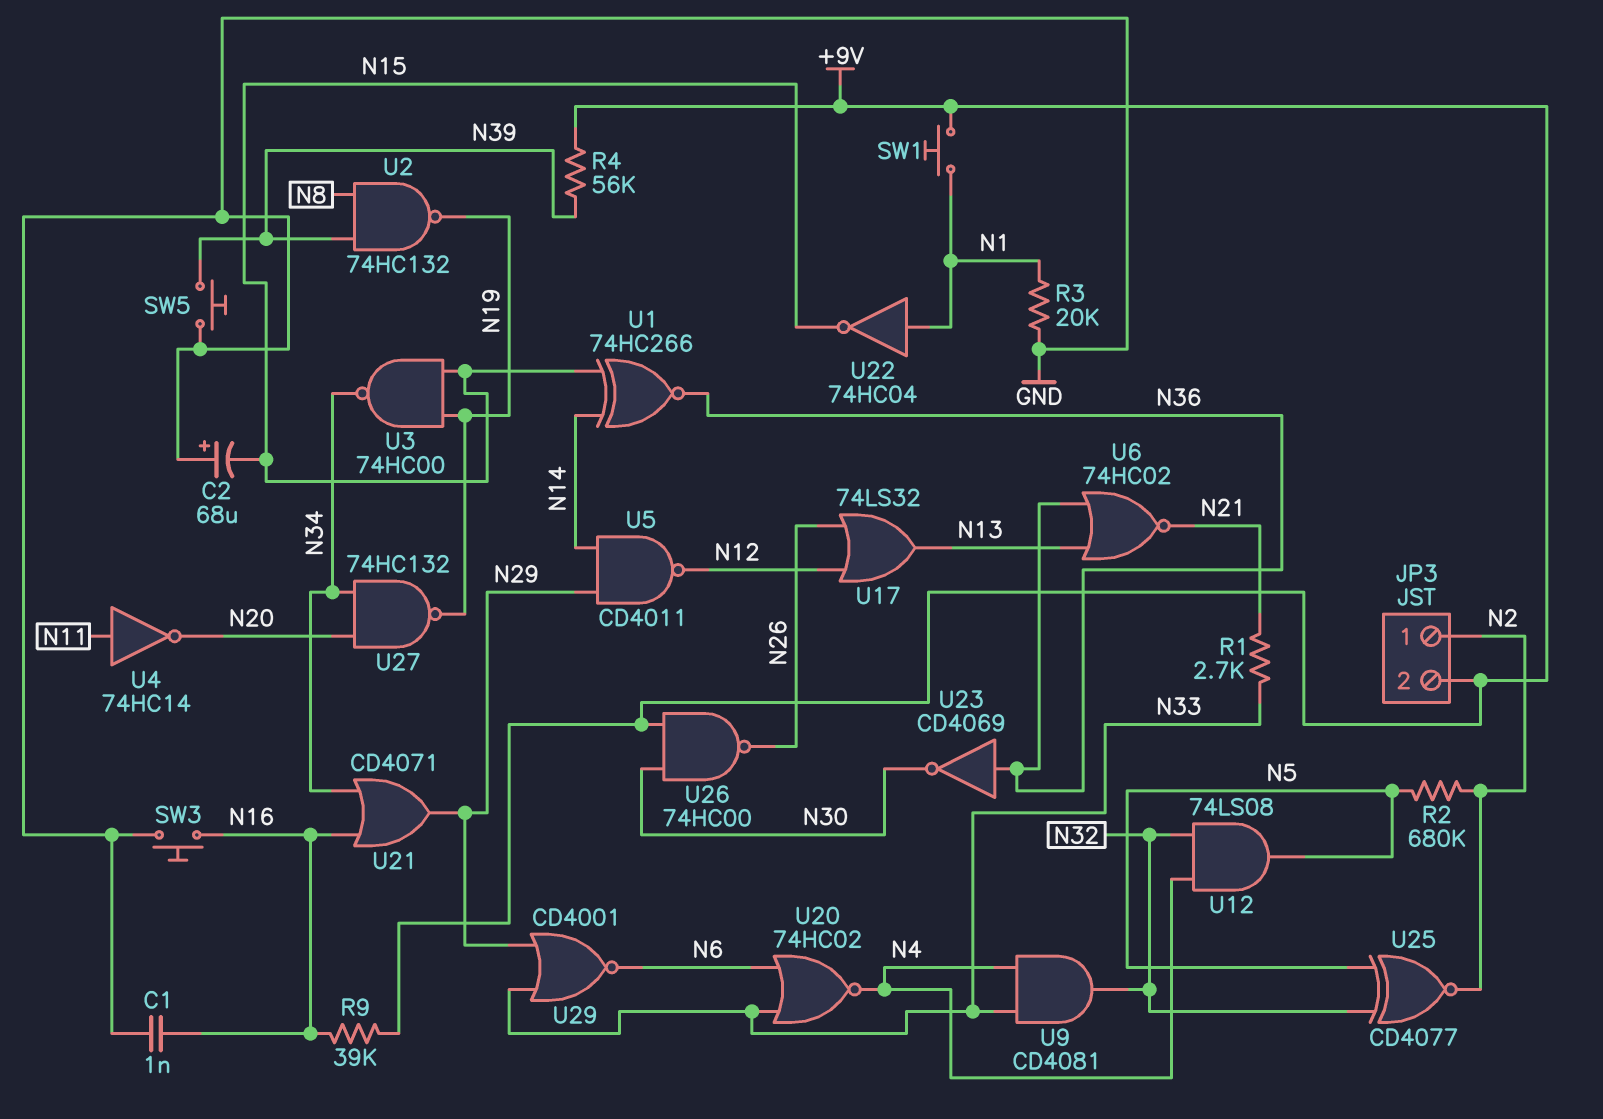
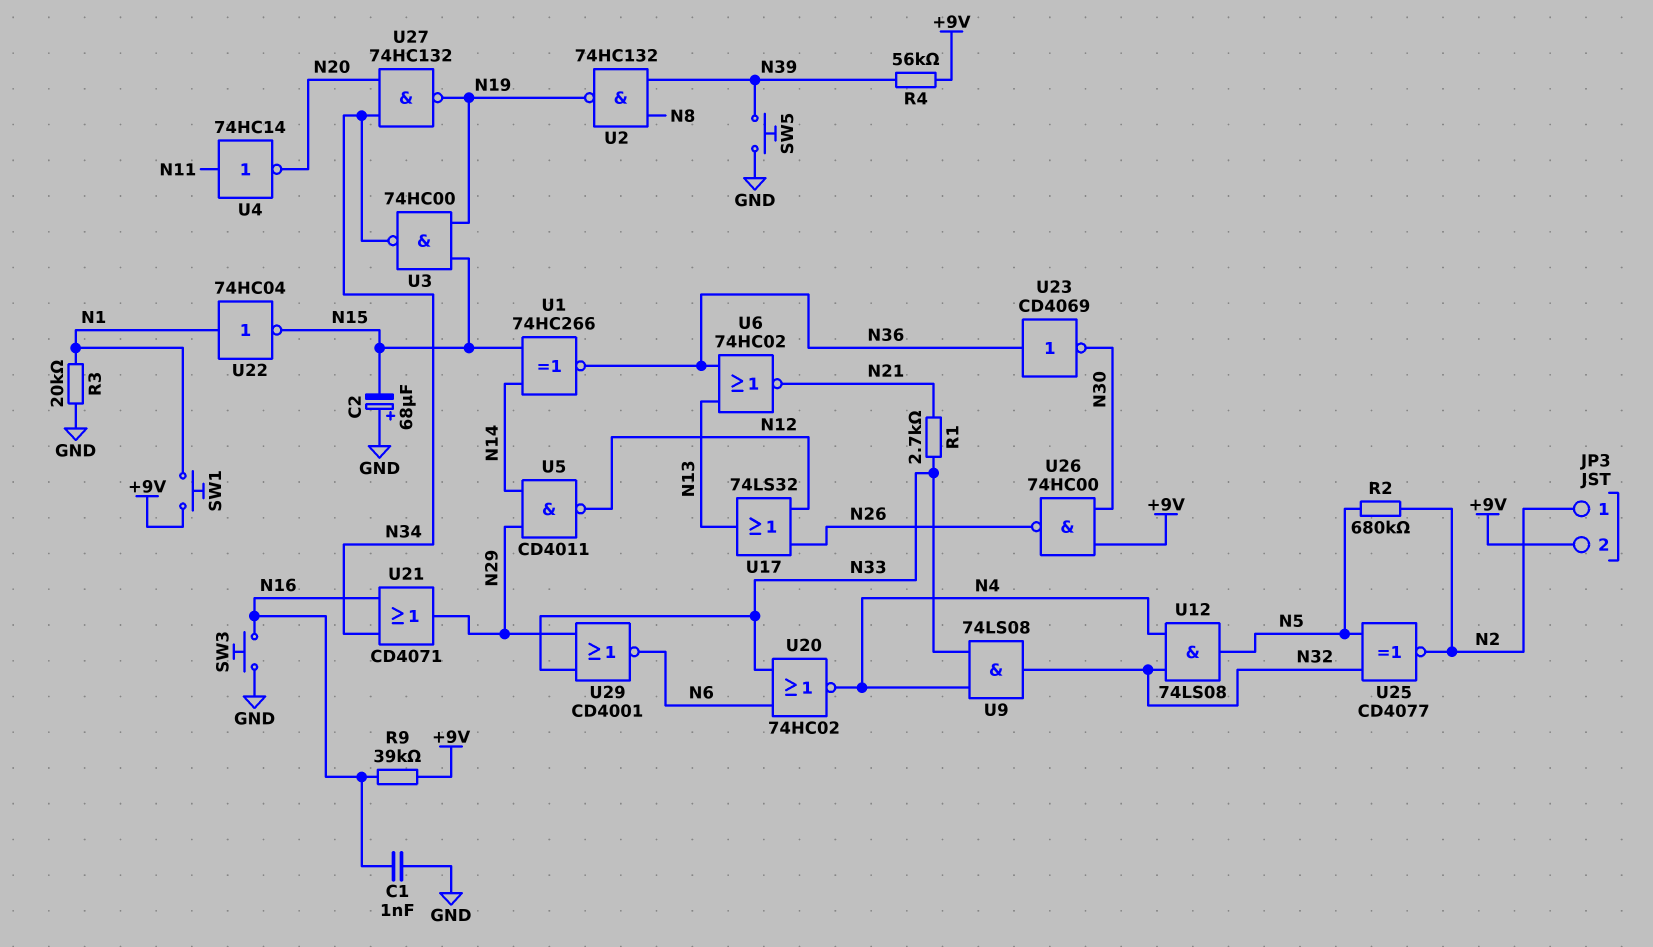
U9: AND CD4081 (in N4, in N33, out N32) -> AND 74LS08 (in N4, in N33, out N32)

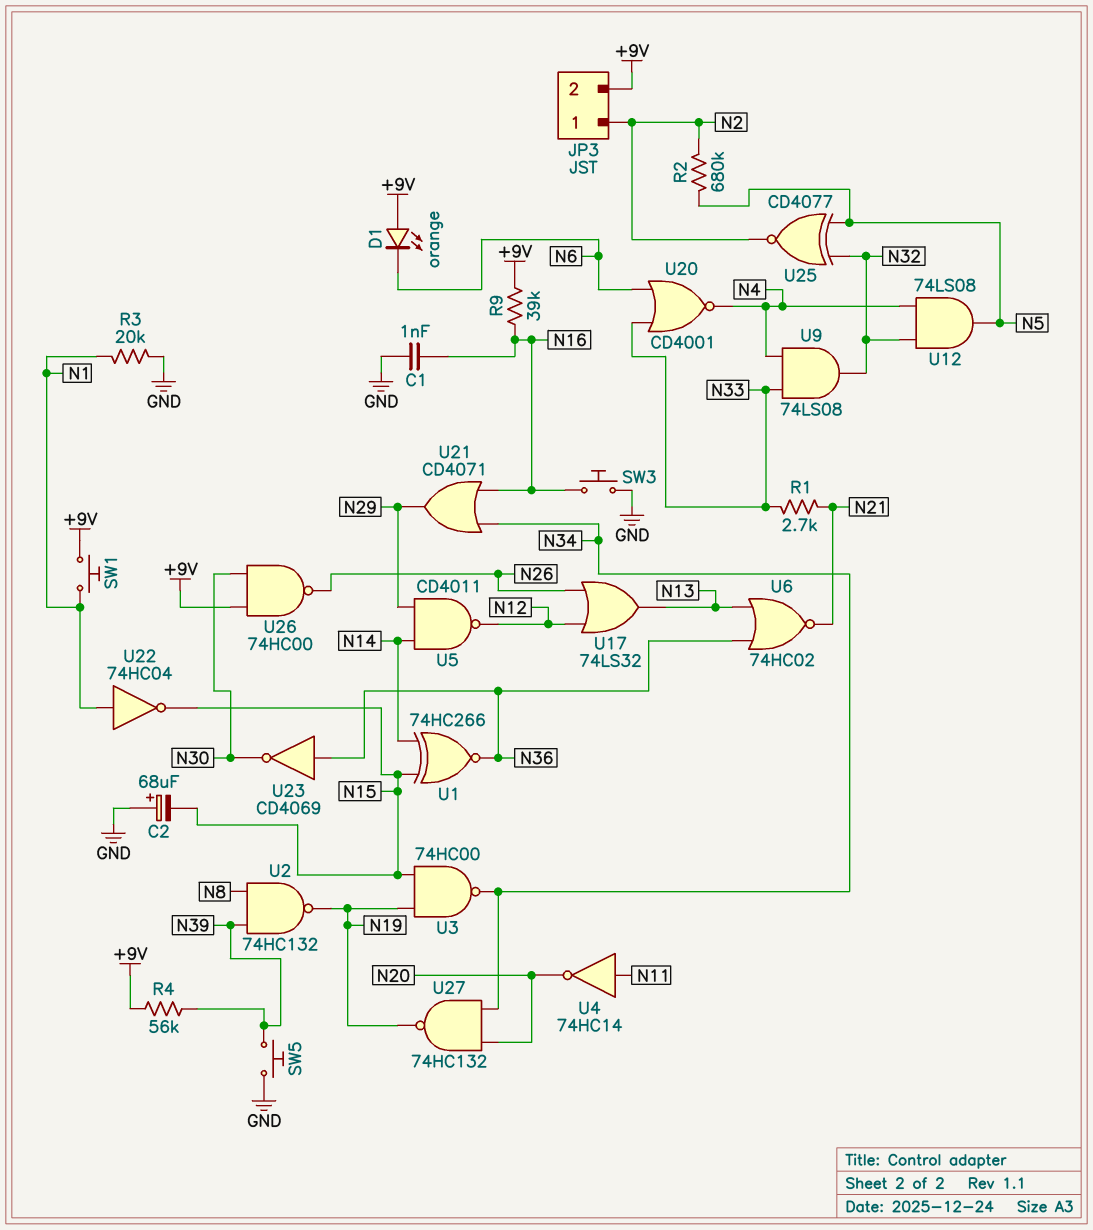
D1: none -> LED orange (A +9V, K N6)
U20: NOR 74HC02 (in N6, in N33, out N4) -> NOR CD4001 (in N6, in N33, out N4)
U29: NOR CD4001 (in N29, in N33, out N6) -> none

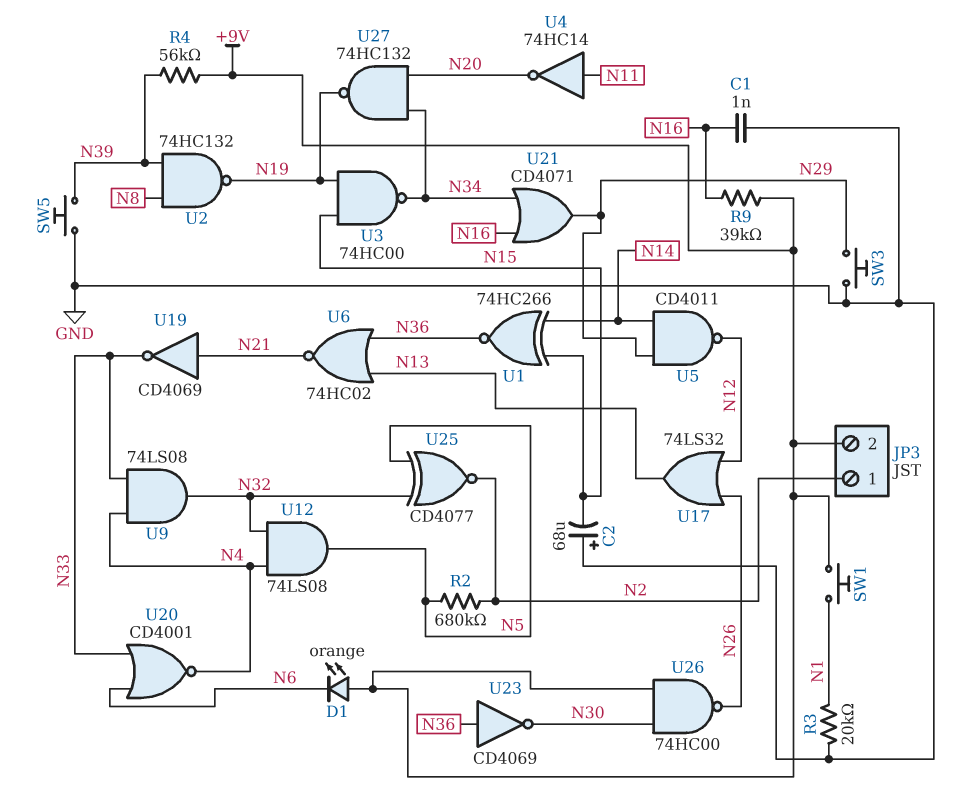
R1: 2.7k (N21, N33) -> none
SW3: button (GND, N16) -> button (GND, N29)
U19: none -> NOT CD4069 (in N21, out N33)
U22: NOT 74HC04 (in N1, out N15) -> none

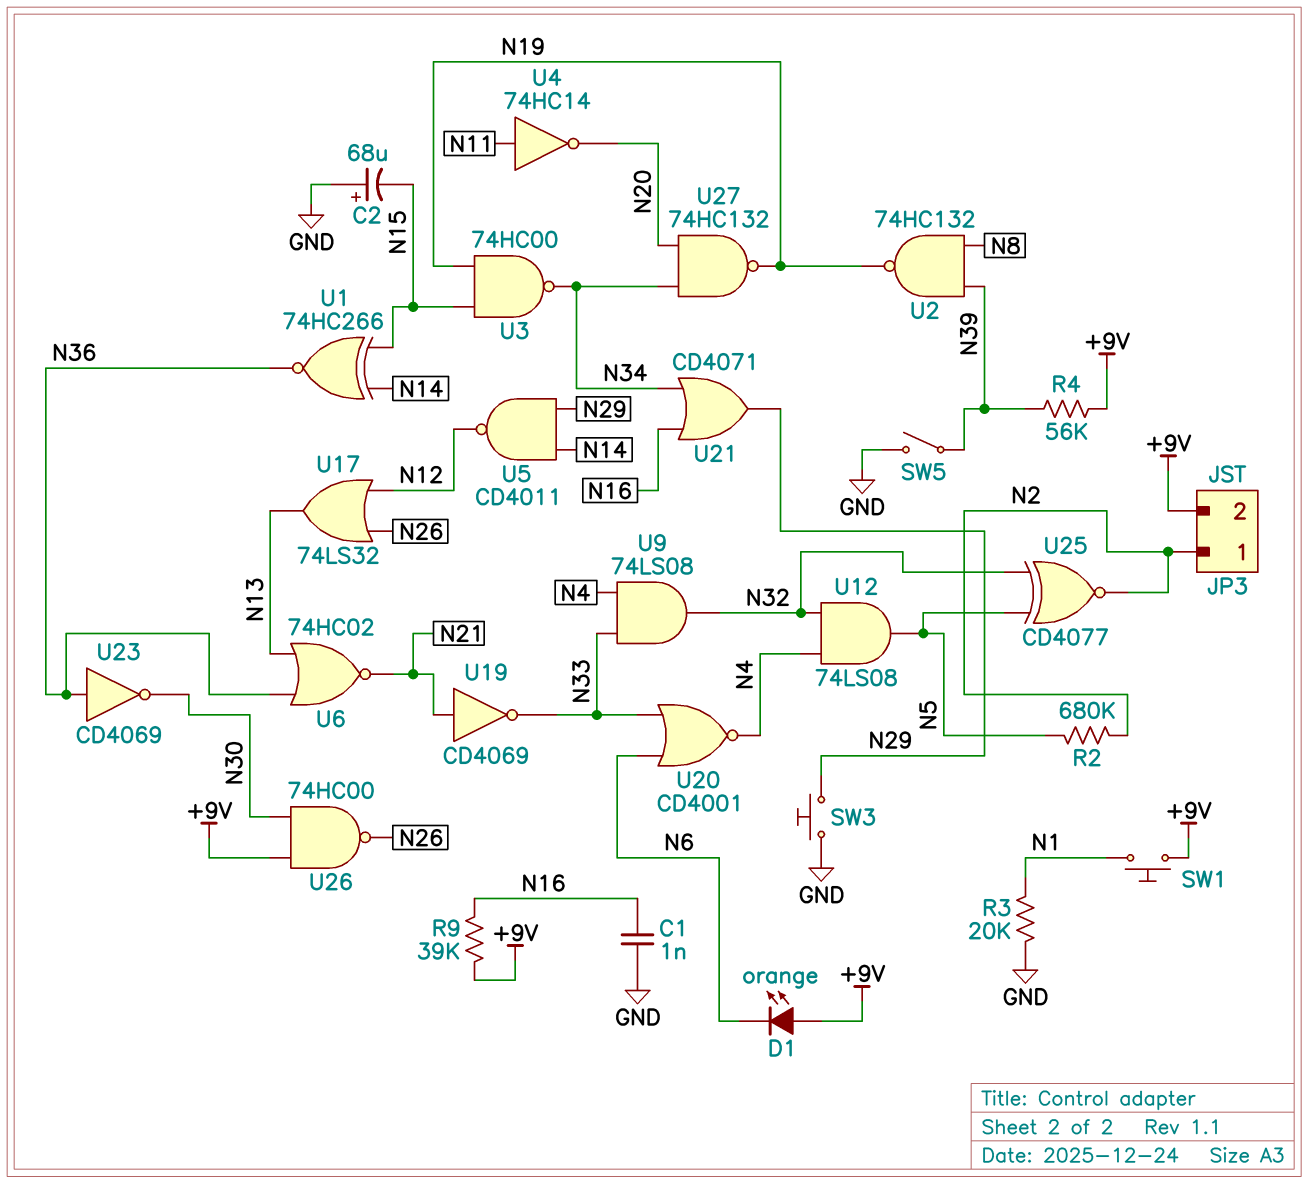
SW5: button (GND, N39) -> switch (GND, N39)

